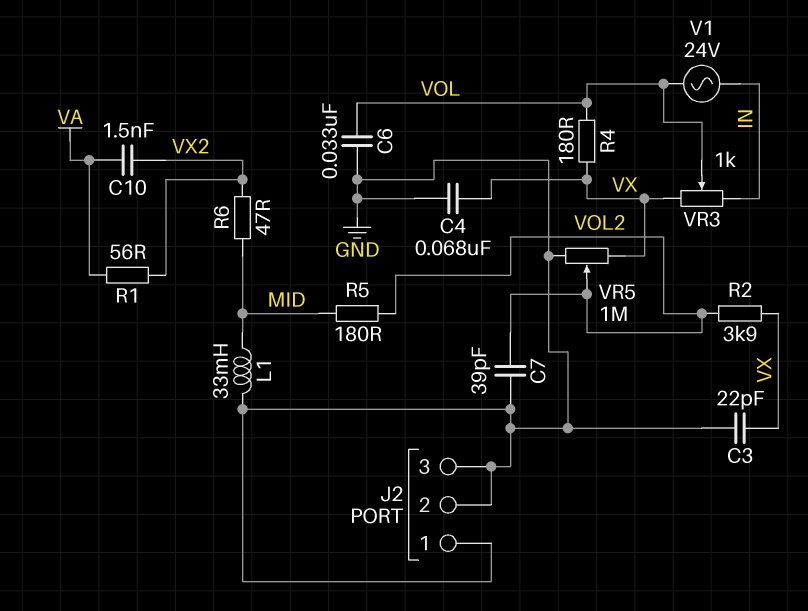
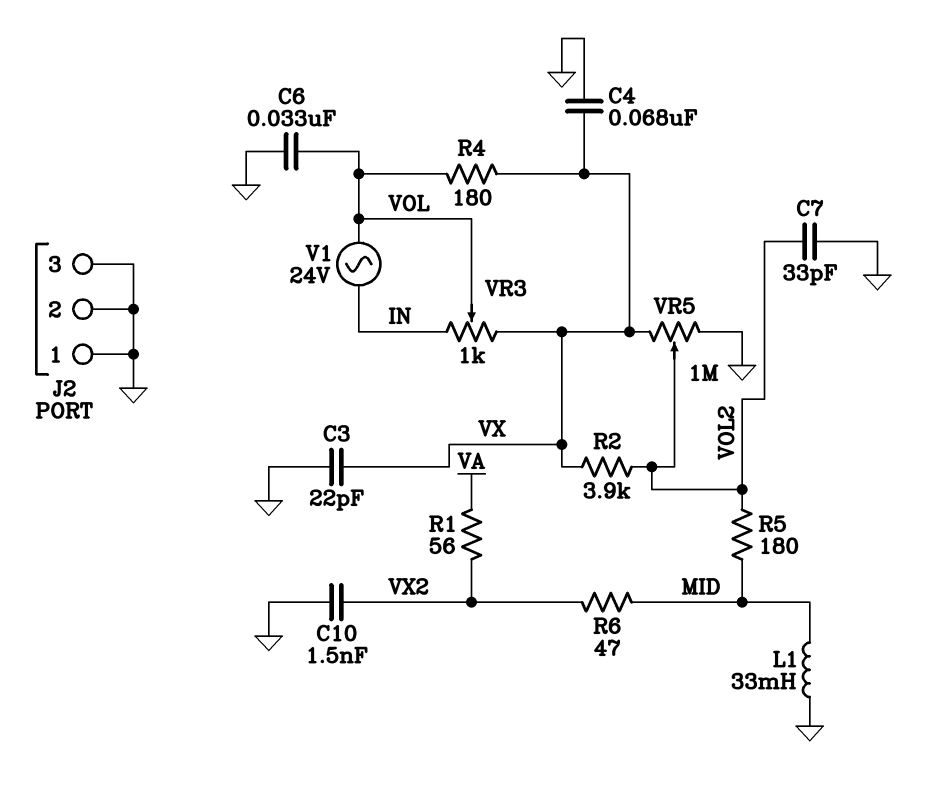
C7: 39pF (GND, VOL2) -> 33pF (GND, VOL2)
C10: 1.5nF (VA, VX2) -> 1.5nF (GND, VX2)

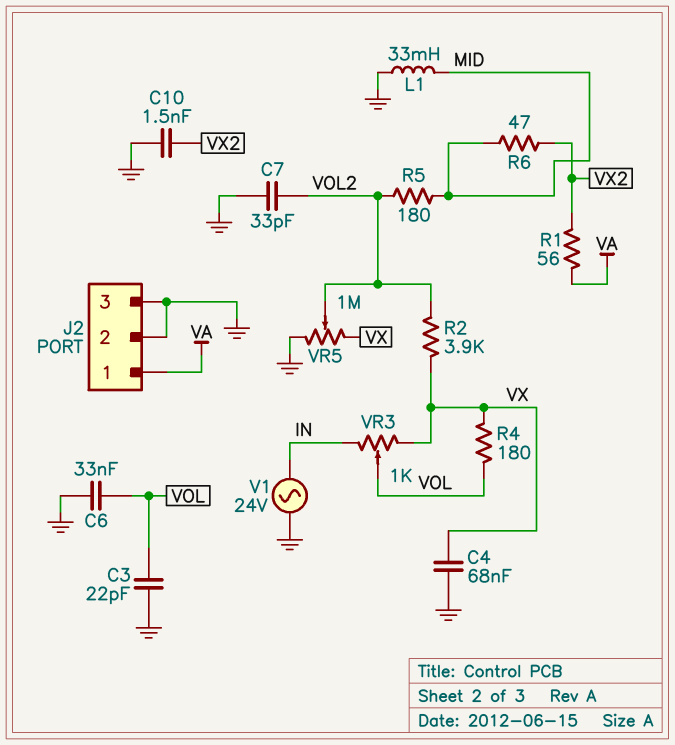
C3: 22pF (GND, VX) -> 22pF (GND, VOL)
J2 pin 1: GND -> VA
V1: AC 24V (IN, VOL) -> AC 24V (GND, IN)

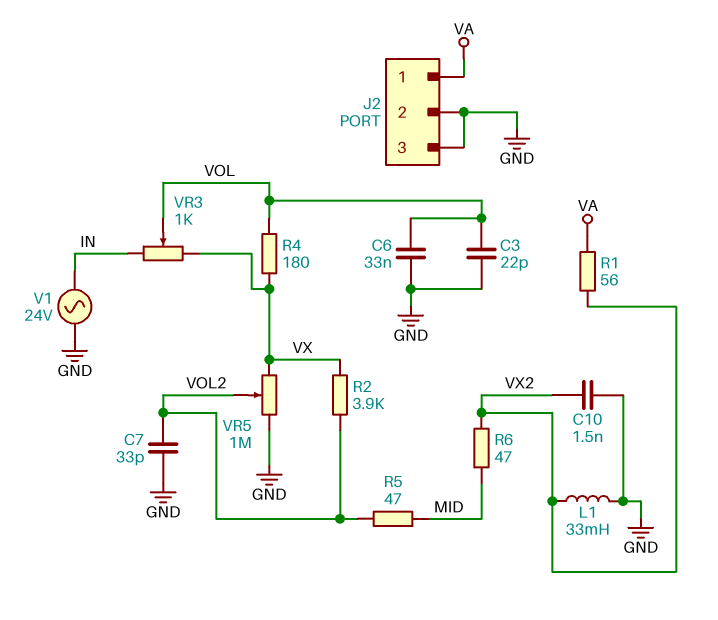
C4: 68nF (GND, VX) -> none
L1: 33mH (GND, MID) -> 33mH (GND, VX2)
R5: 180 (MID, VOL2) -> 47 (MID, VOL2)

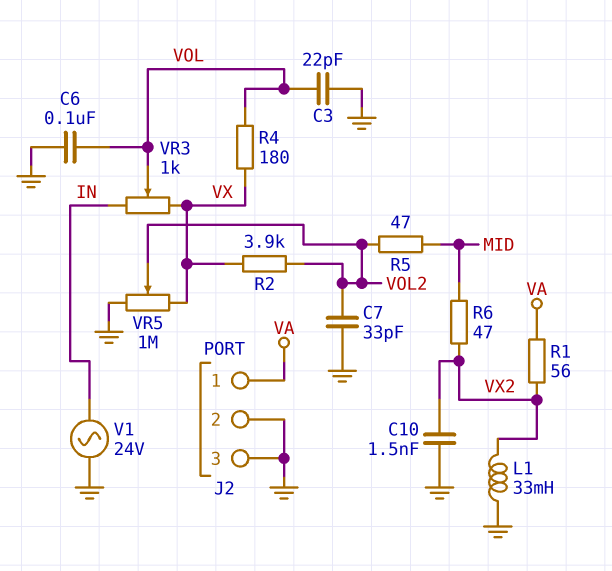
C6: 33nF (GND, VOL) -> 100nF (GND, VOL)

